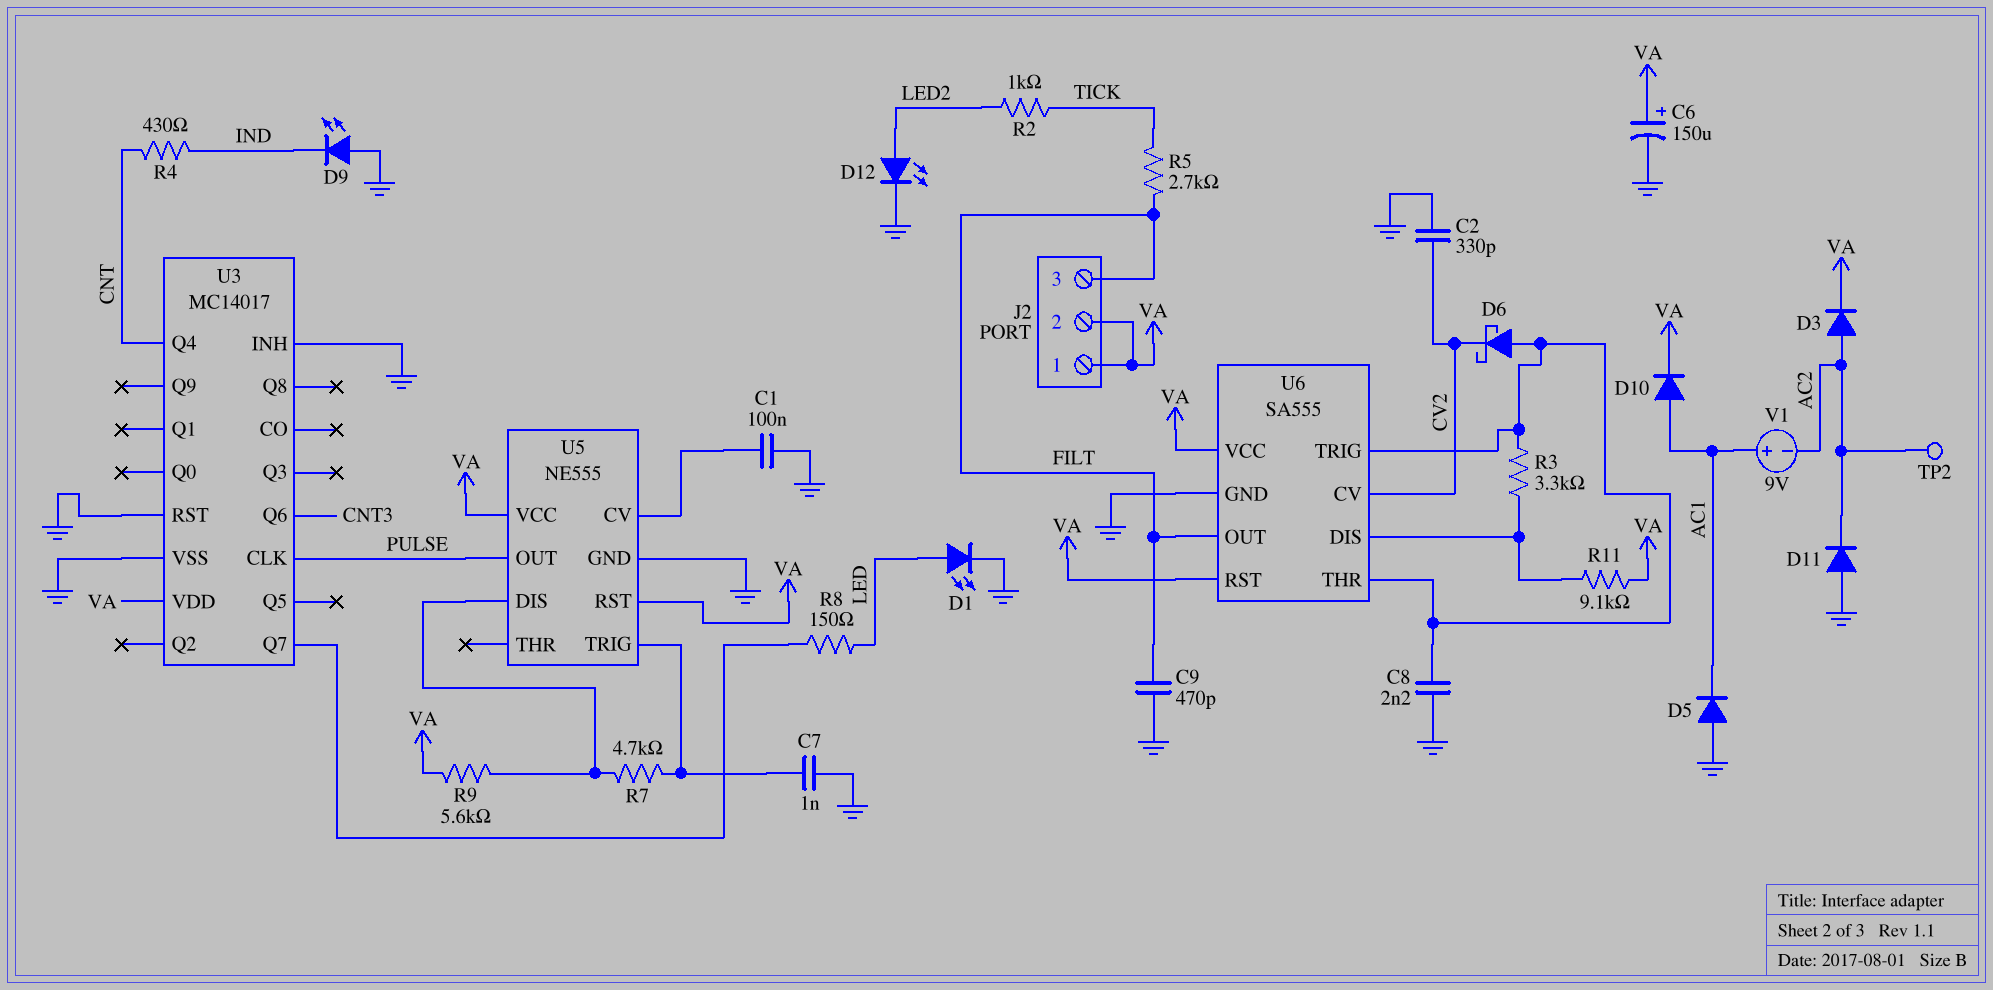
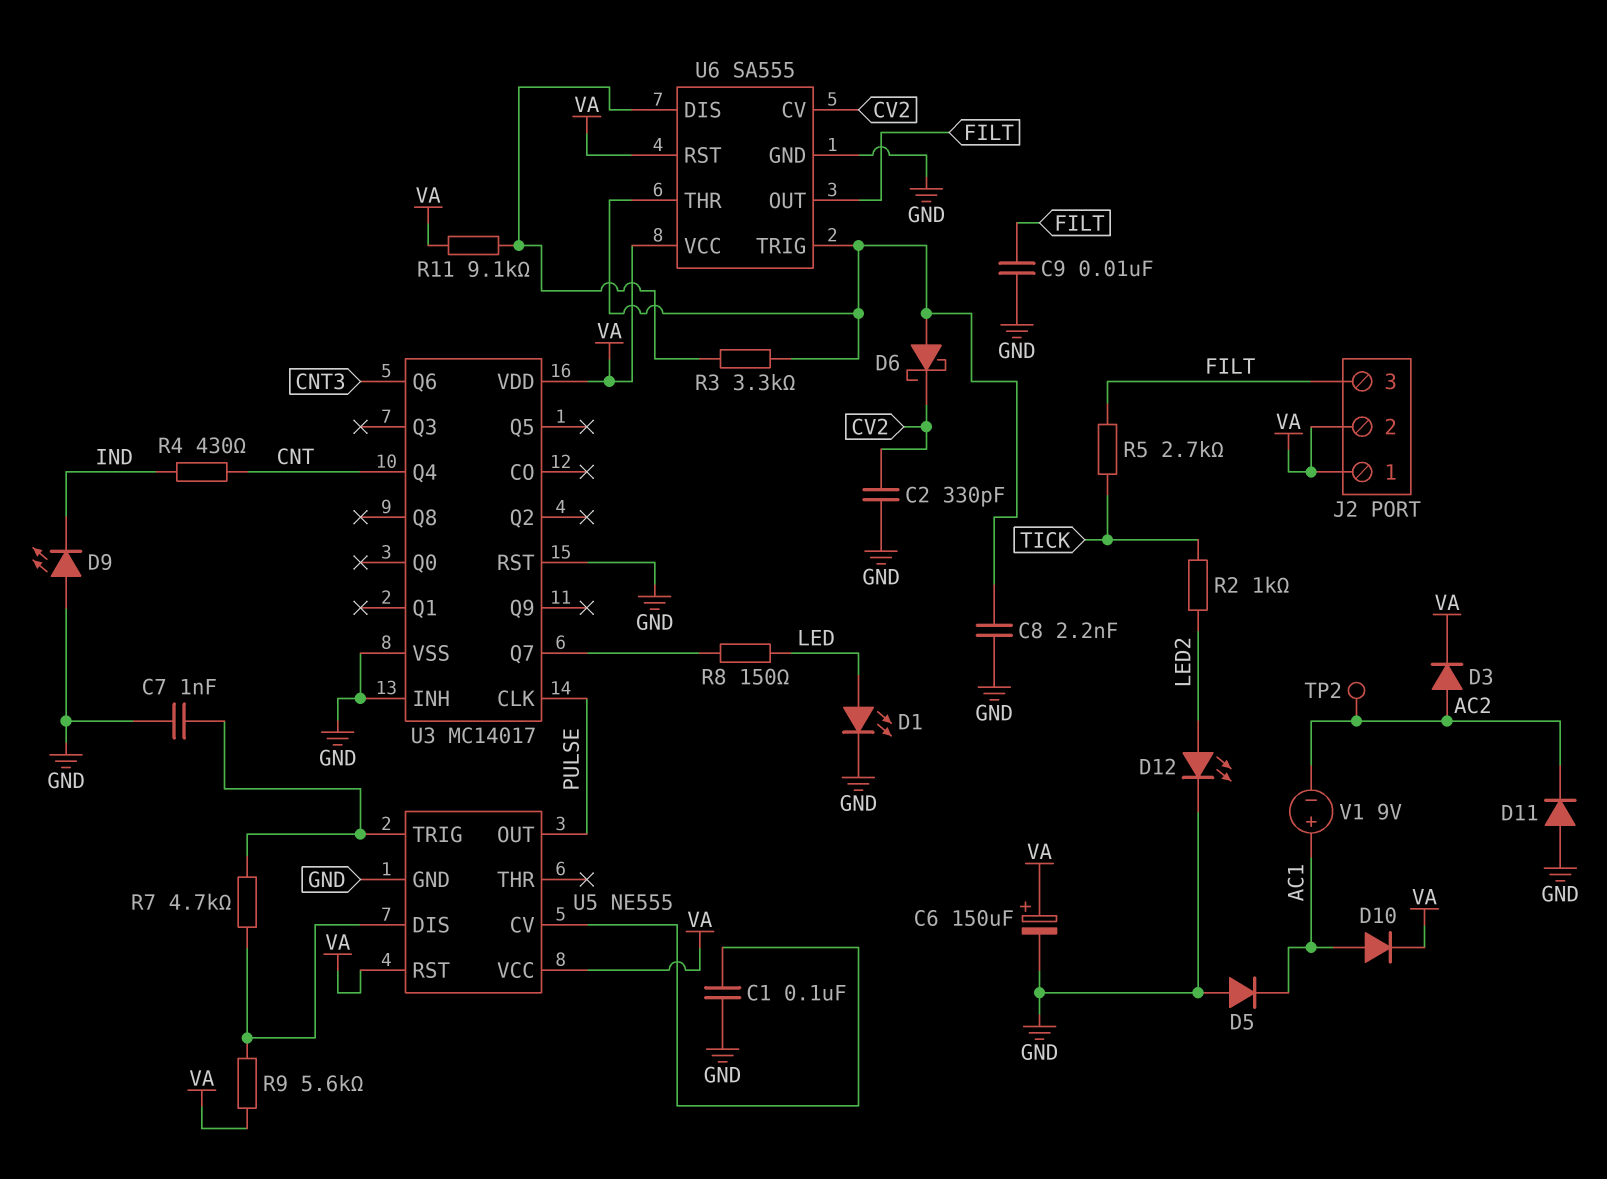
C9: 470pF (FILT, GND) -> 10nF (FILT, GND)

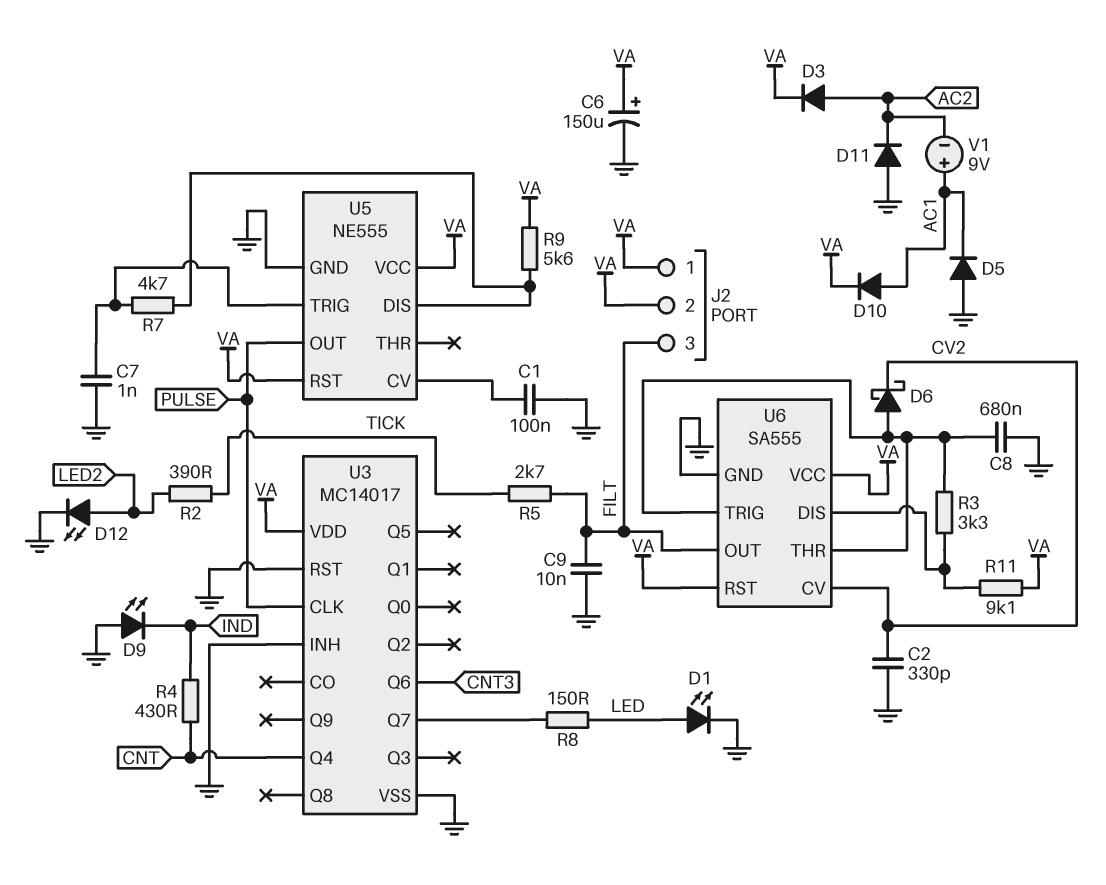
C8: 2.2nF (GND, U6/THR) -> 680nF (GND, U6/THR)
R2: 1k (LED2, TICK) -> 390 (LED2, TICK)
TP2: test point (AC2) -> none

